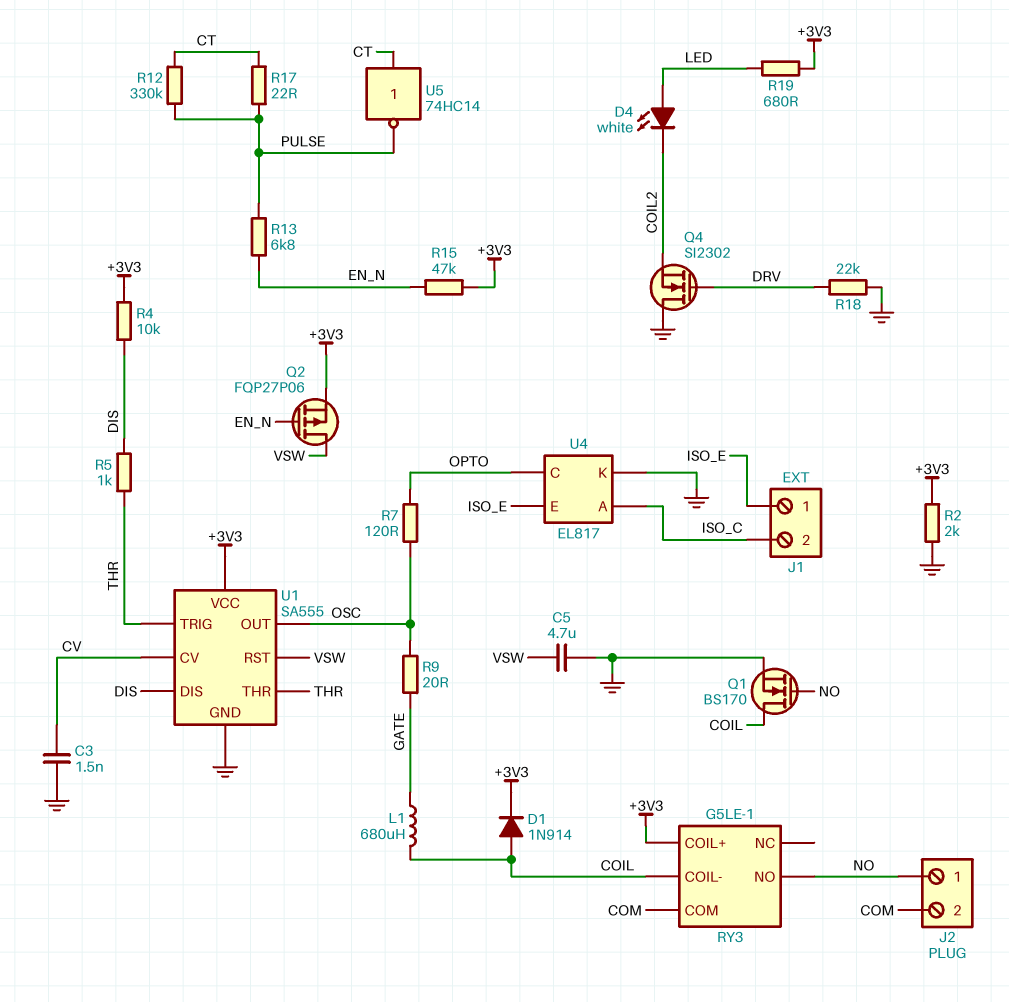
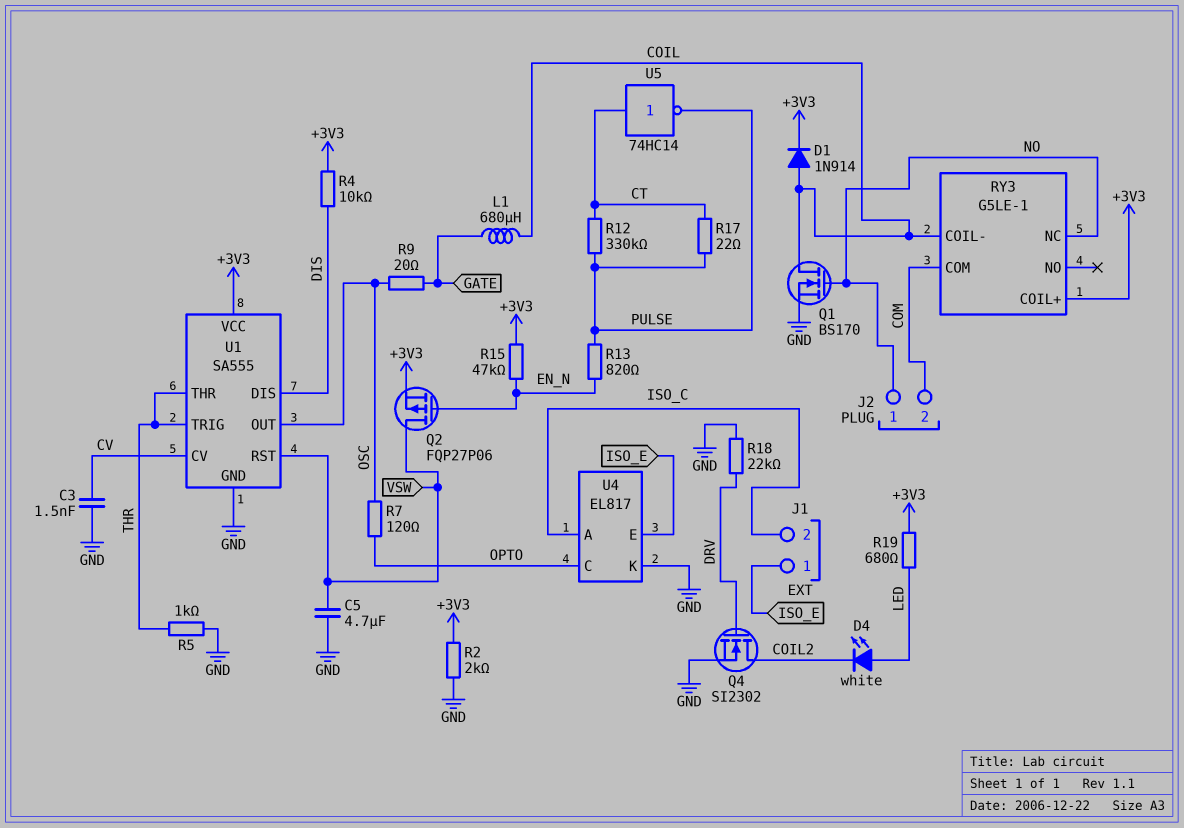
Q4: NMOS SI2302 (G DRV, D GND, S COIL2) -> NMOS SI2302 (G DRV, D COIL2, S GND)
R5: 1k (DIS, THR) -> 1k (GND, THR)
R13: 6.8k (EN_N, PULSE) -> 820 (EN_N, PULSE)
RY3 pin NC: none -> NO
RY3 pin NO: NO -> none

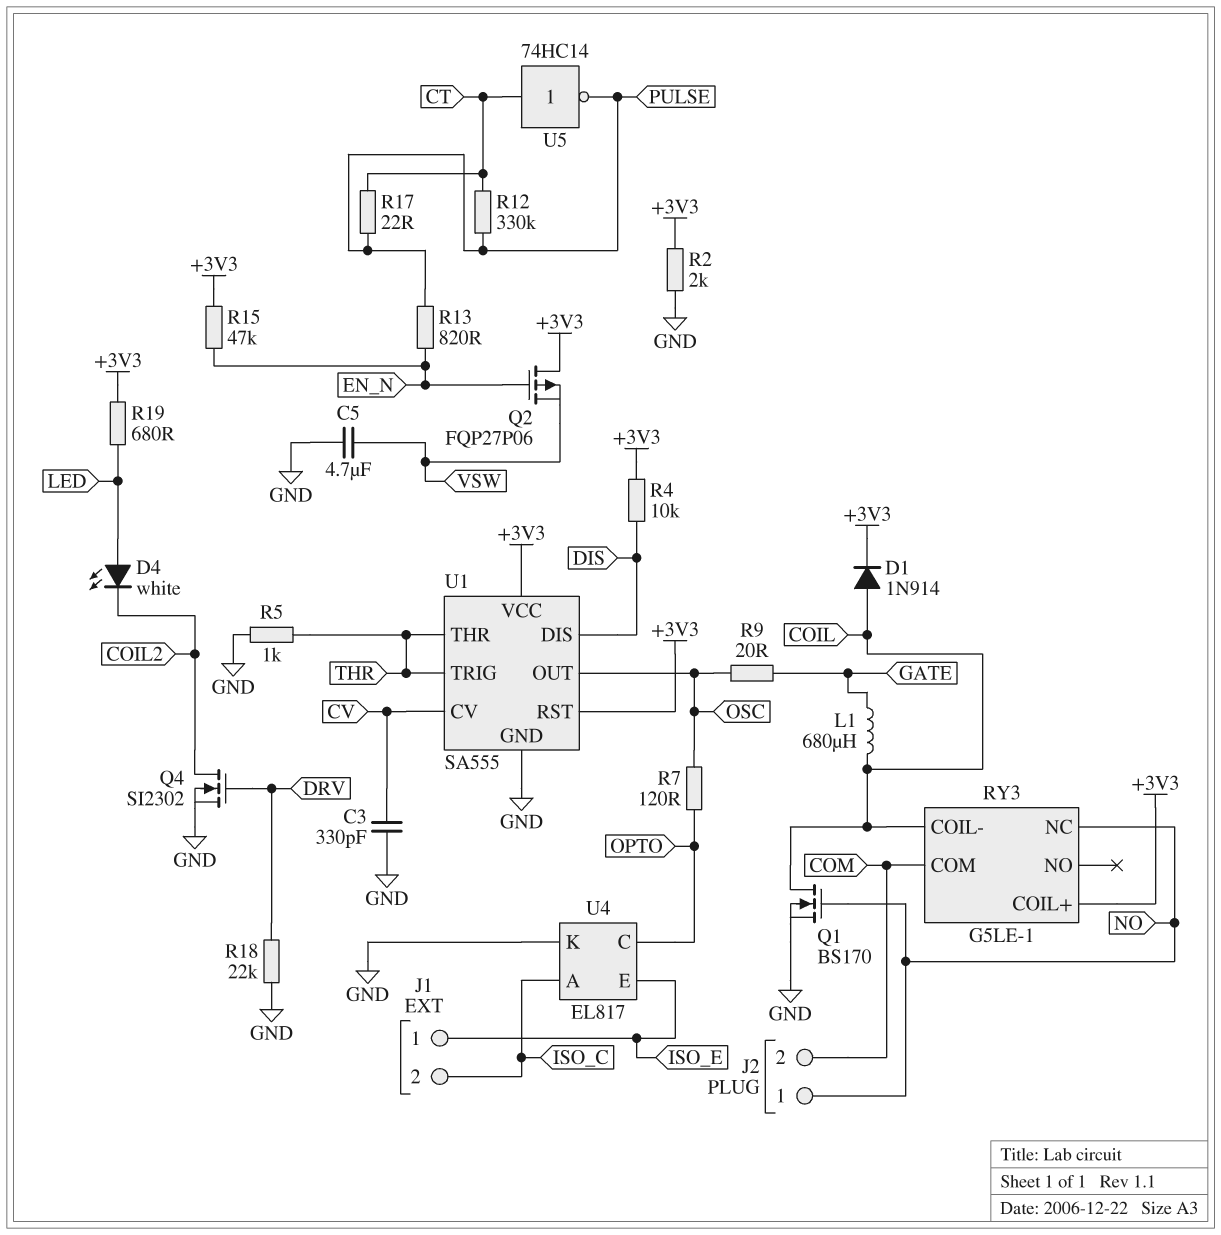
C3: 1.5nF (CV, GND) -> 330pF (CV, GND)
Q2: PMOS FQP27P06 (G EN_N, D VSW, S +3V3) -> PMOS FQP27P06 (G EN_N, D +3V3, S VSW)
U1 pin RST: VSW -> +3V3

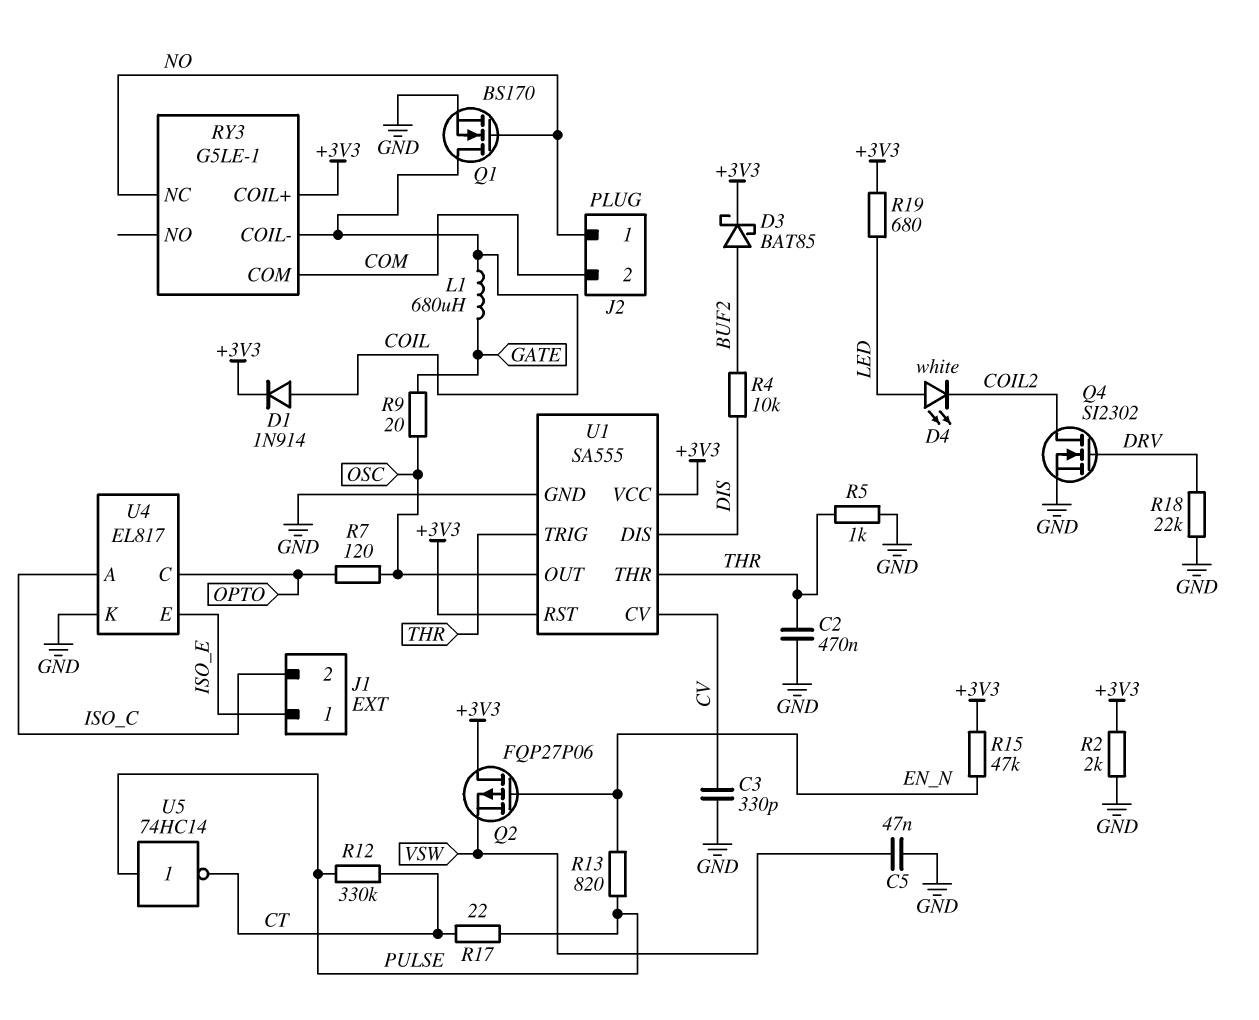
C2: none -> 470nF (GND, THR)
C5: 4.7uF (GND, VSW) -> 47nF (GND, VSW)
D3: none -> schottky BAT85 (A BUF2, K +3V3)
R4: 10k (+3V3, DIS) -> 10k (BUF2, DIS)
U5: NOT 74HC14 (in CT, out PULSE) -> NOT 74HC14 (in PULSE, out CT)

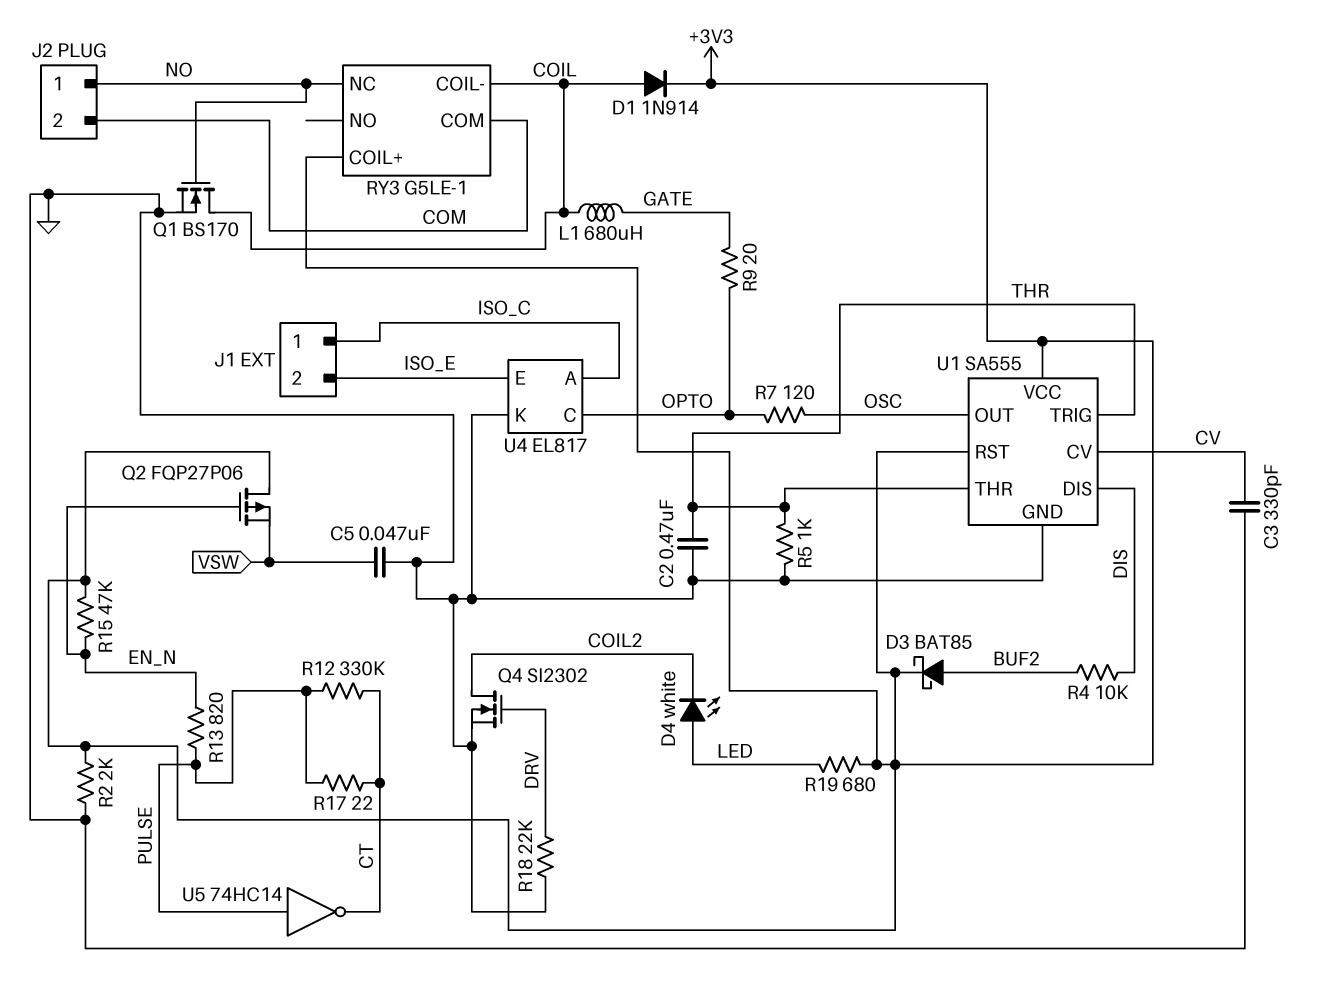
J1 pin 1: ISO_E -> ISO_C
J1 pin 2: ISO_C -> ISO_E
R9: 20 (GATE, OSC) -> 20 (GATE, OPTO)

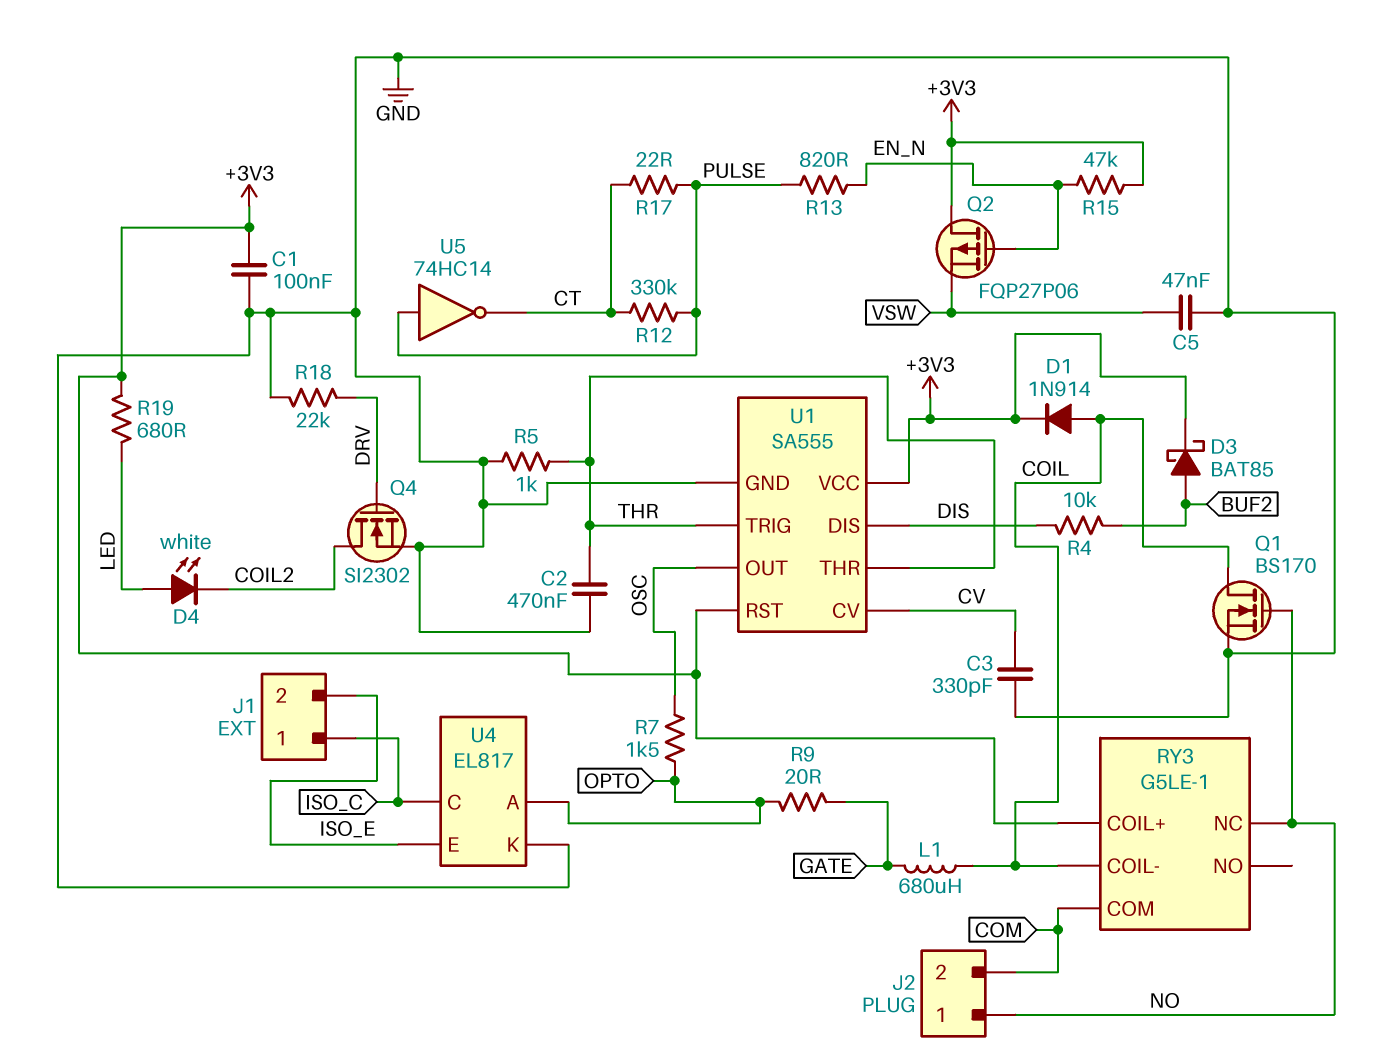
C1: none -> 100nF (+3V3, GND)
R2: 2k (+3V3, GND) -> none
R7: 120 (OPTO, OSC) -> 1.5k (OPTO, OSC)
U4 pin A: ISO_C -> OPTO
U4 pin C: OPTO -> ISO_C

